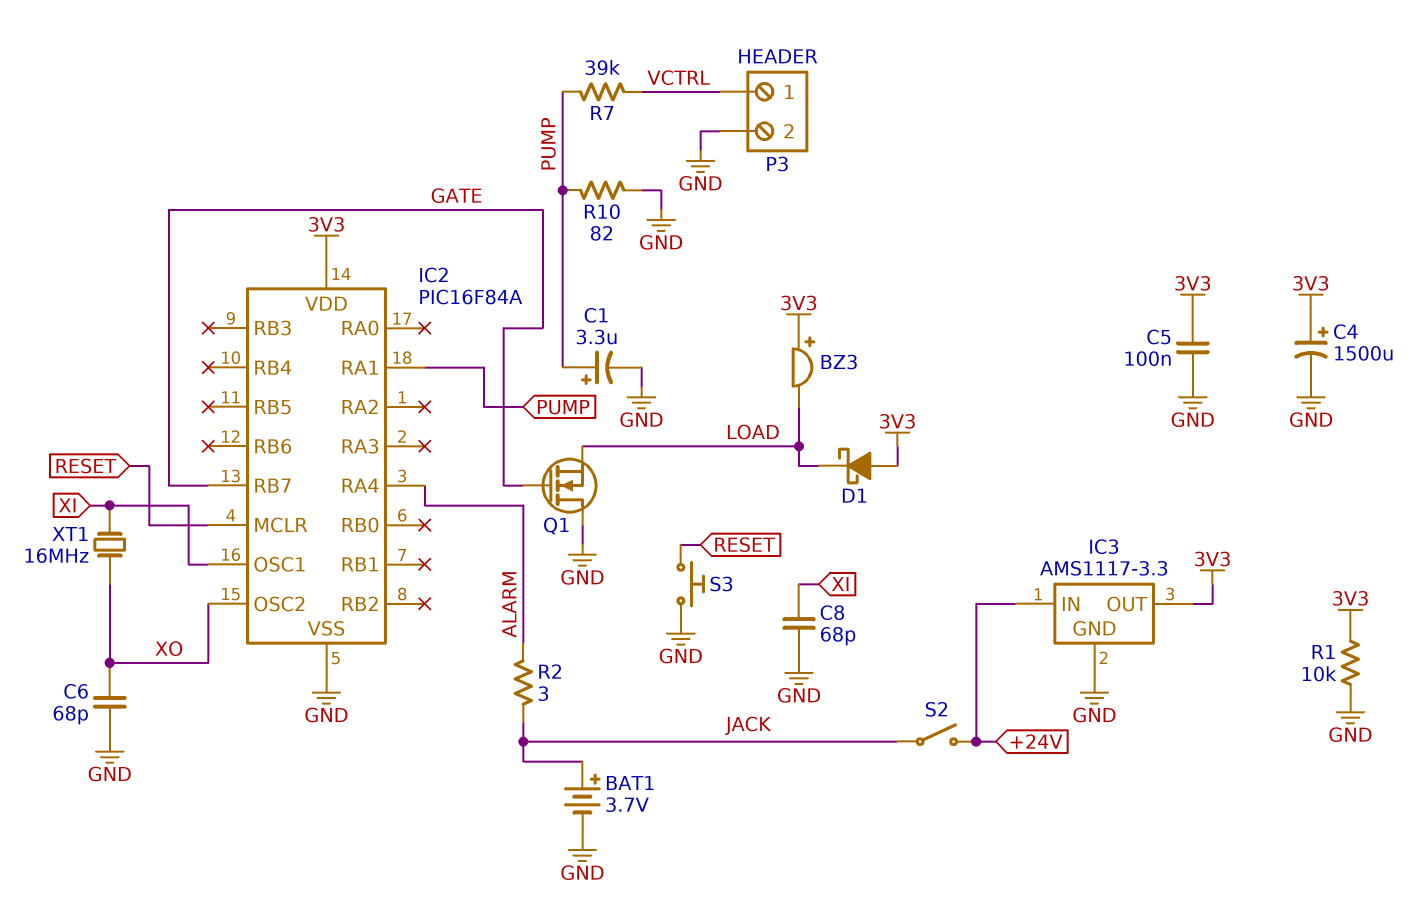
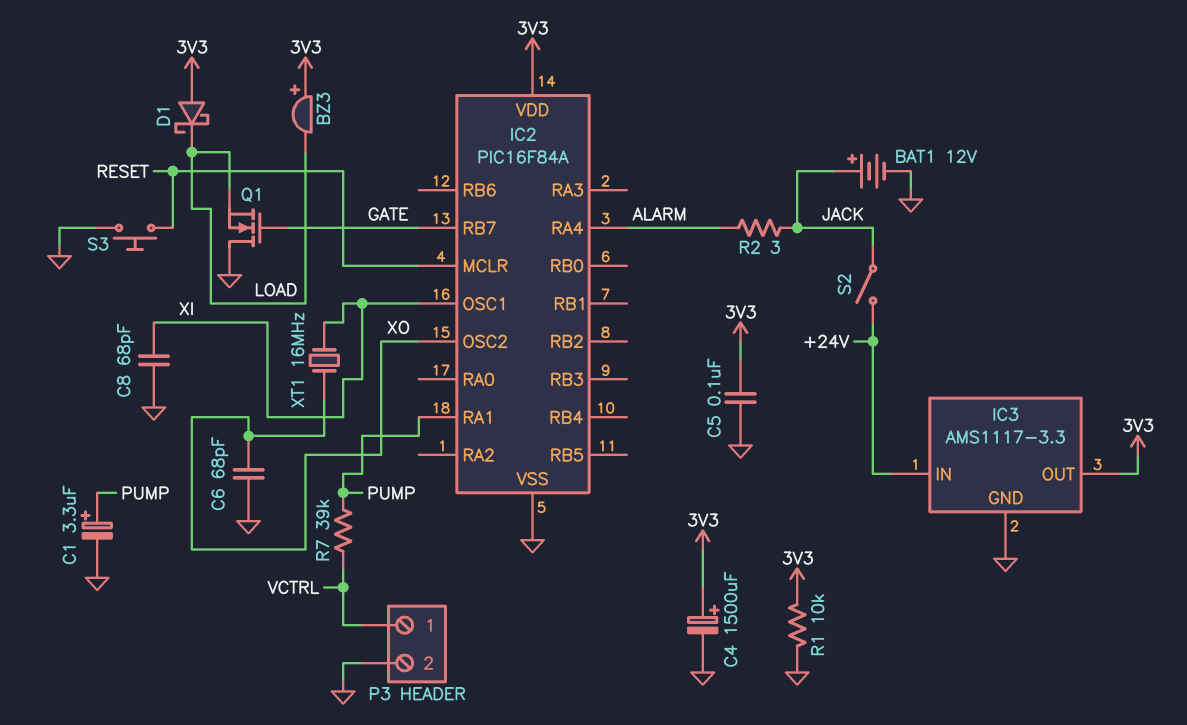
BAT1: 3.7V (plus JACK, minus GND) -> 12V (plus JACK, minus GND)
R10: 82 (GND, PUMP) -> none

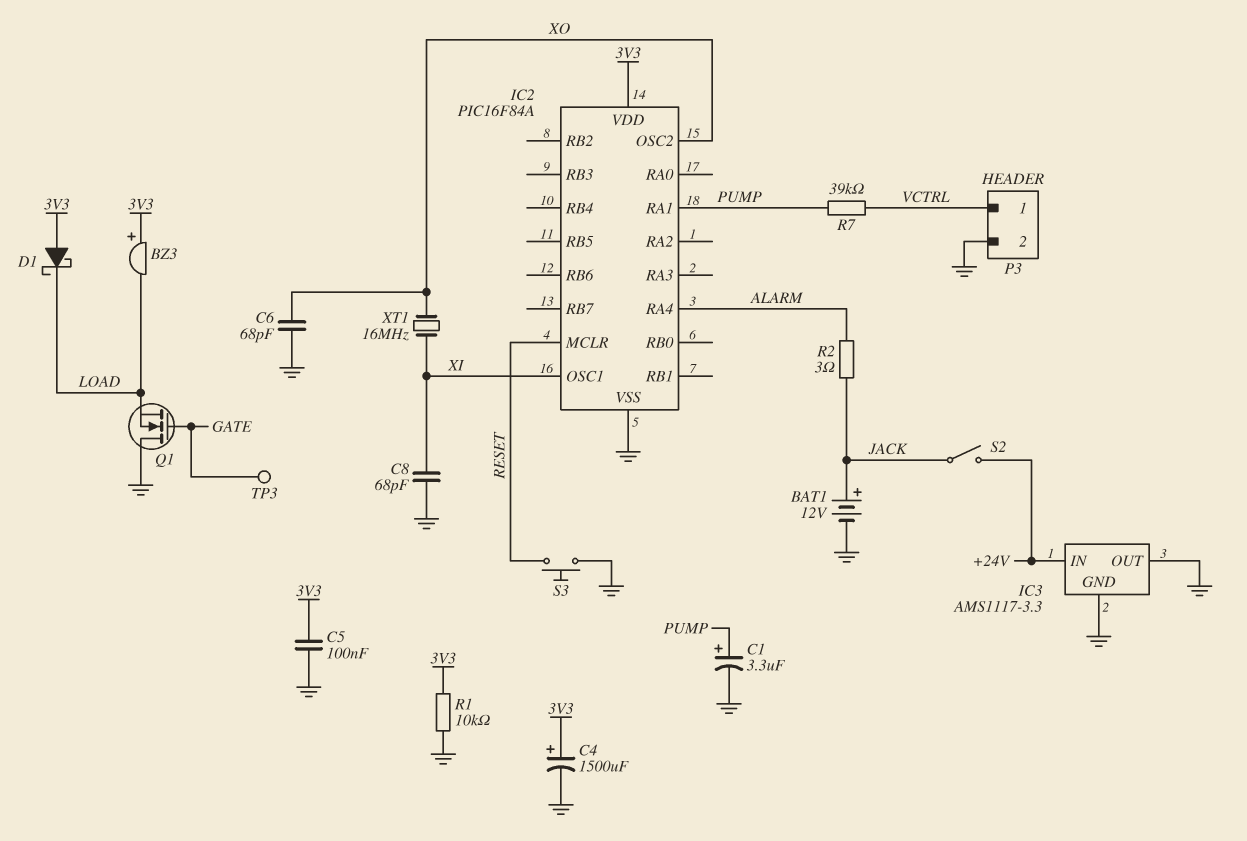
IC2 pin RB7: GATE -> none
IC3 pin OUT: 3V3 -> GND
TP3: none -> test point (GATE)

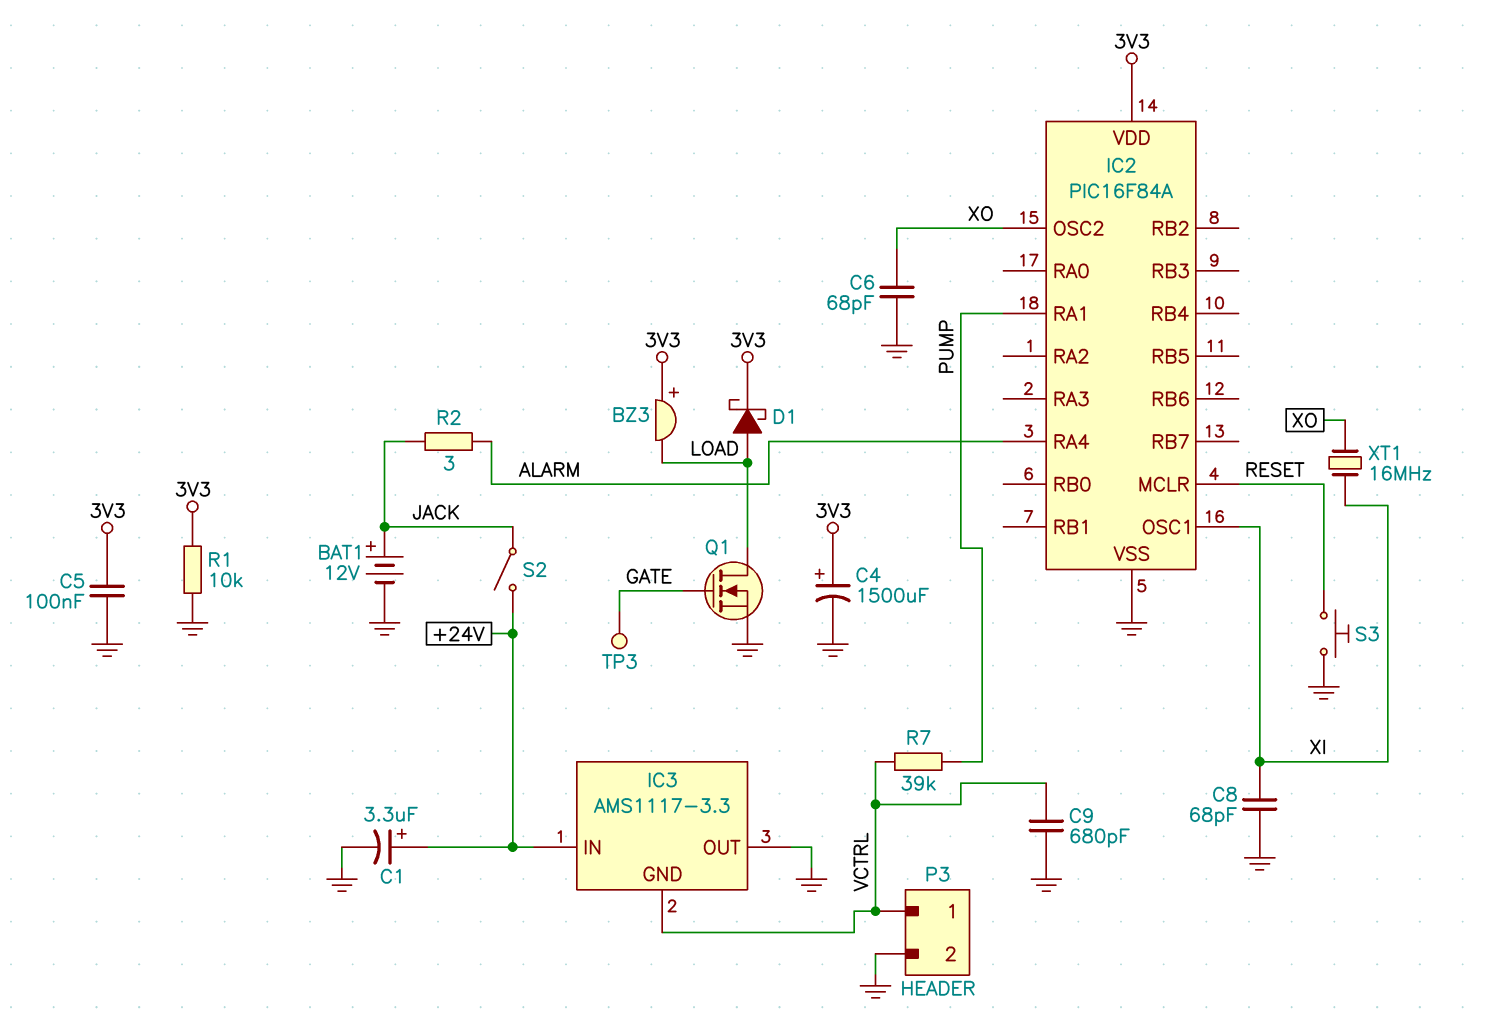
C1: 3.3uF (plus PUMP, minus GND) -> 3.3uF (plus +24V, minus GND)
C9: none -> 680pF (GND, VCTRL)
D1: schottky (A 3V3, K LOAD) -> schottky (A LOAD, K 3V3)
IC3 pin GND: GND -> VCTRL
Q1: NMOS (G GATE, D GND, S LOAD) -> NMOS (G GATE, D LOAD, S GND)

